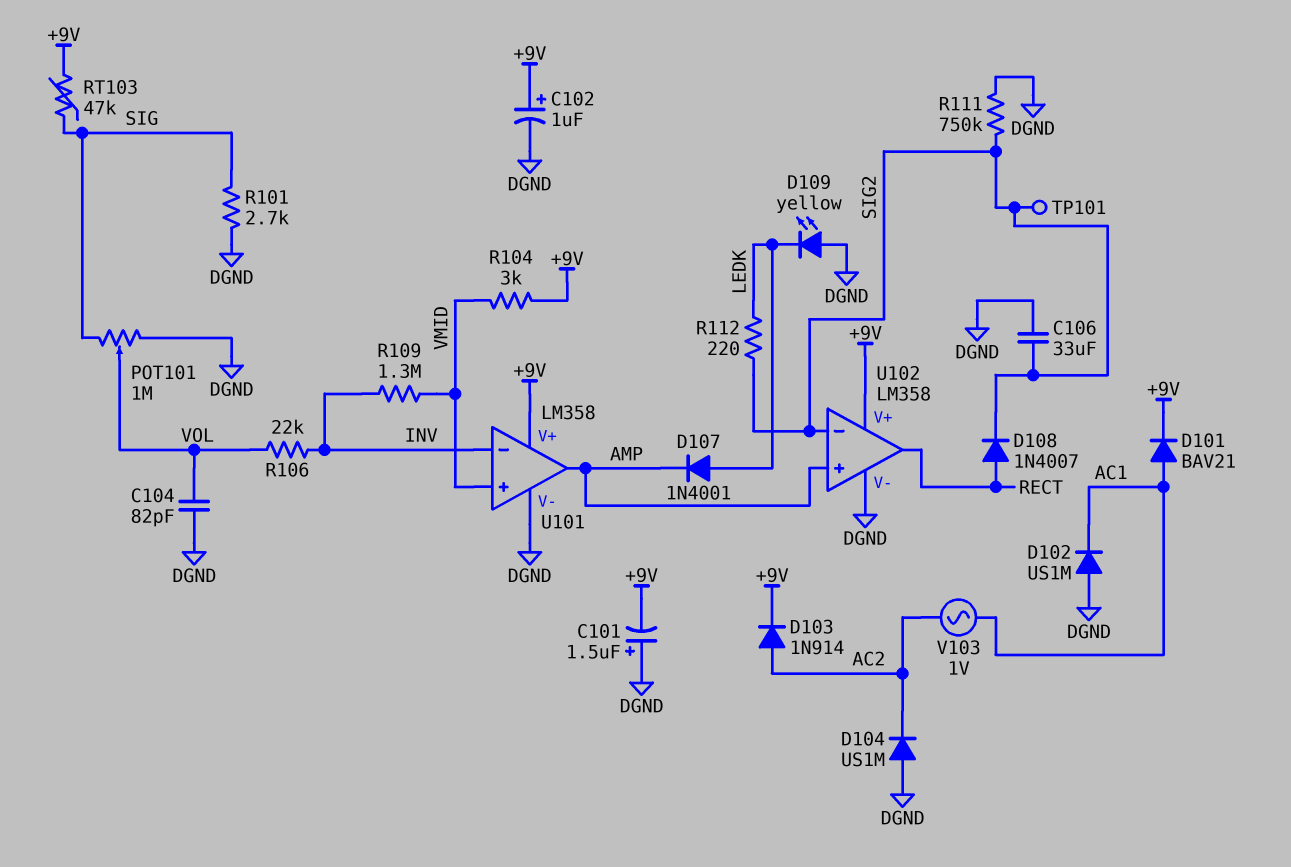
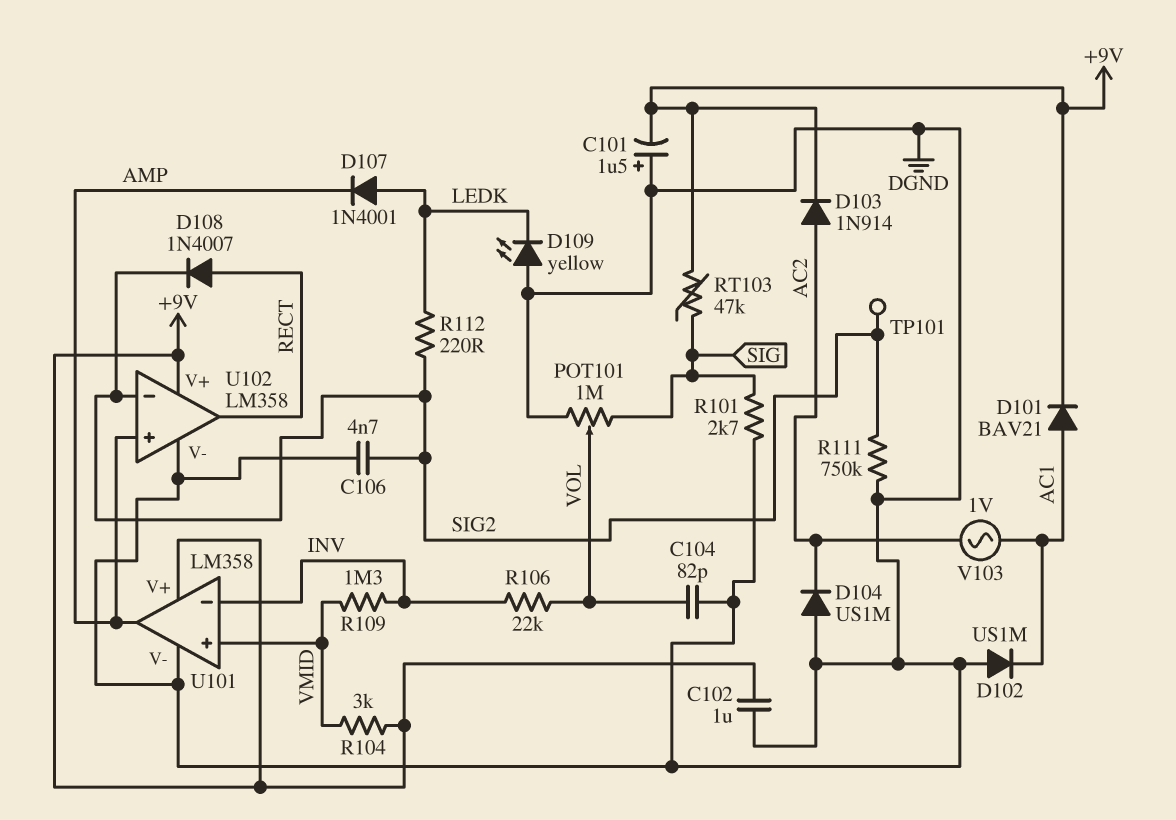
C102: 1uF (plus +9V, minus DGND) -> 1uF (+9V, DGND)
C106: 33uF (DGND, SIG2) -> 4.7nF (DGND, SIG2)

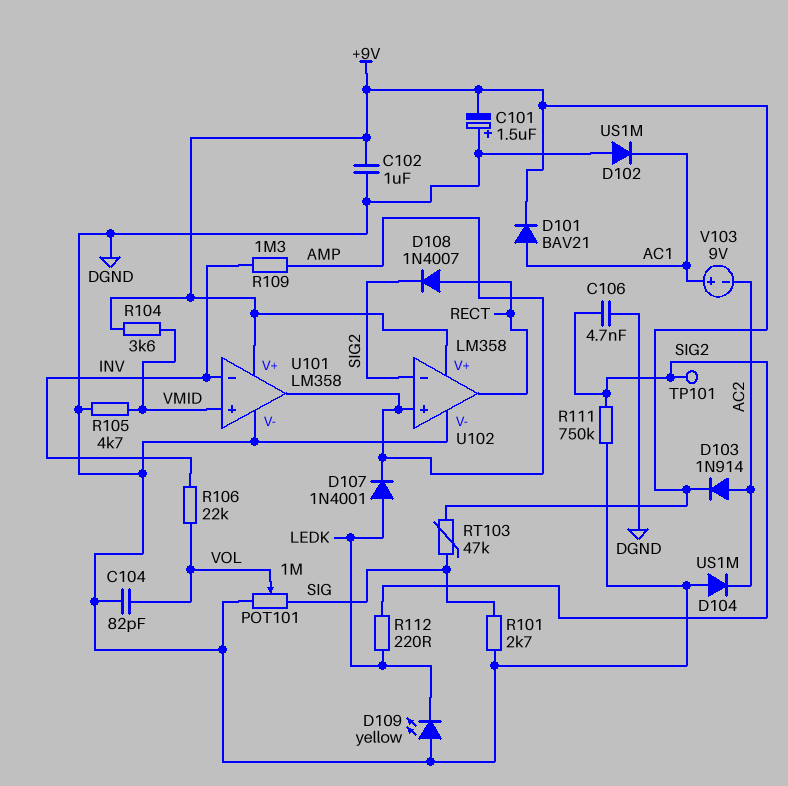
R104: 3k (+9V, VMID) -> 3.6k (+9V, VMID)
R105: none -> 4.7k (DGND, VMID)
R109: 1.3M (INV, VMID) -> 1.3M (AMP, INV)
V103: AC 1V (AC1, AC2) -> 9V (plus AC1, minus AC2)

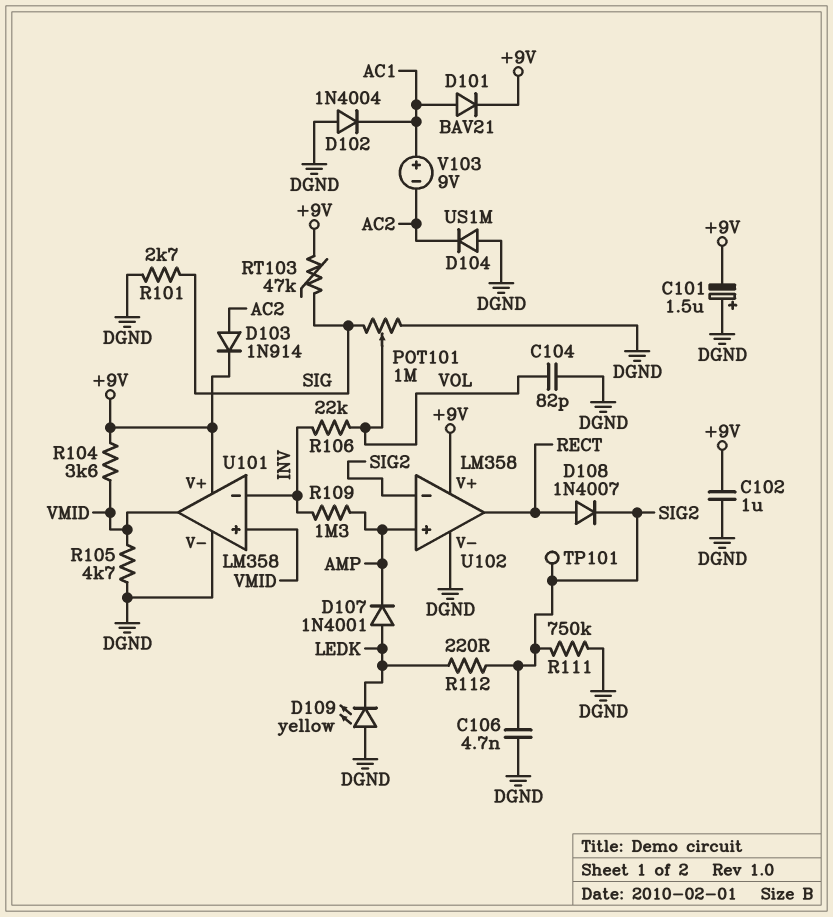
D102: diode US1M (A DGND, K AC1) -> diode 1N4004 (A DGND, K AC1)
U101 pin out: AMP -> VMID

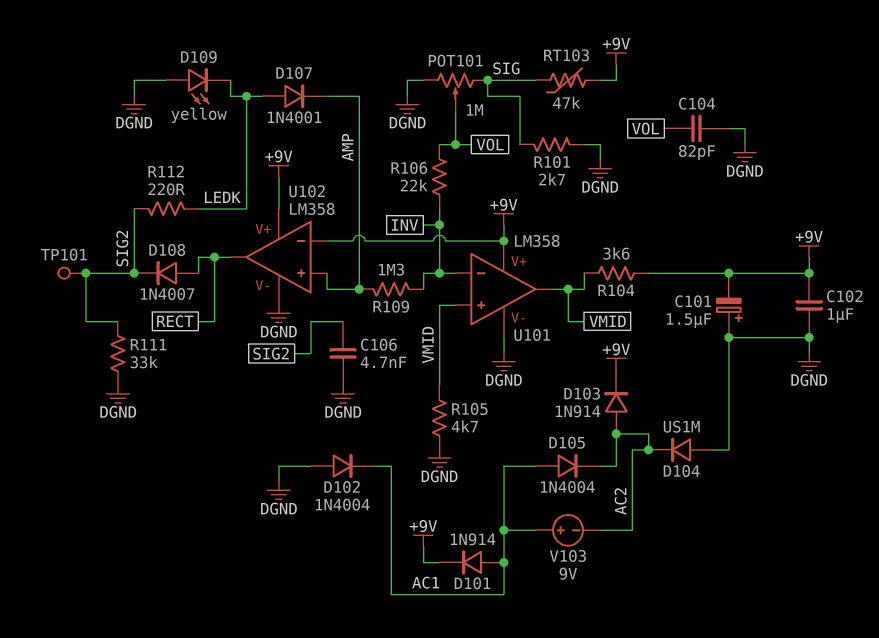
D101: diode BAV21 (A AC1, K +9V) -> diode 1N914 (A AC1, K +9V)
D105: none -> diode 1N4004 (A AC1, K AC2)
R111: 750k (DGND, SIG2) -> 33k (DGND, SIG2)
U102 pin in-: SIG2 -> +9V

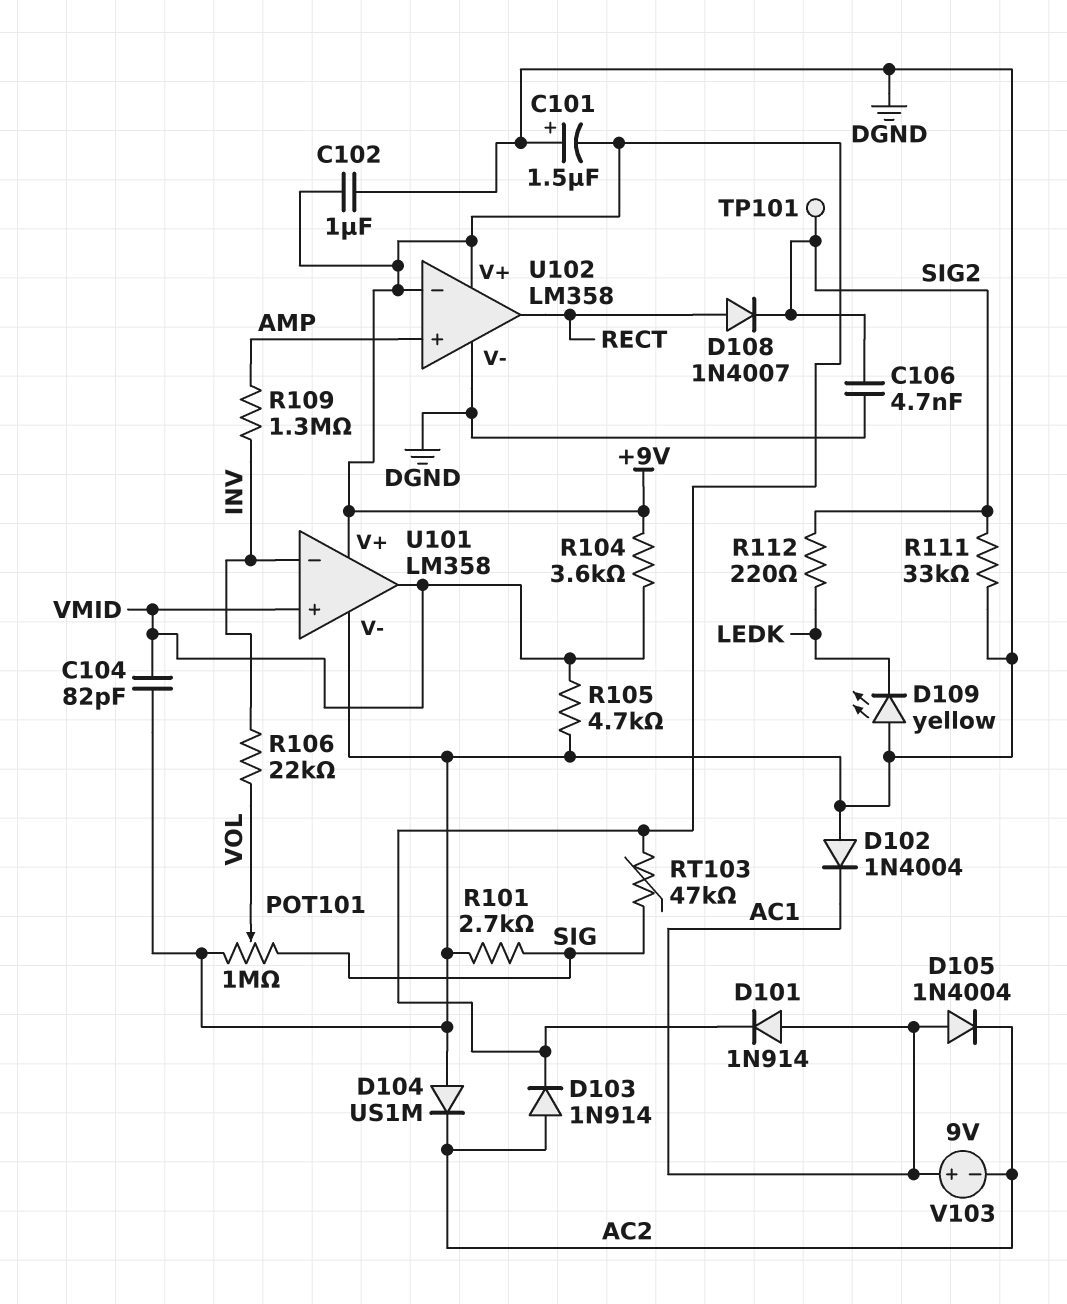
C104: 82pF (DGND, VOL) -> 82pF (DGND, VMID)
D107: diode 1N4001 (A LEDK, K AMP) -> none

